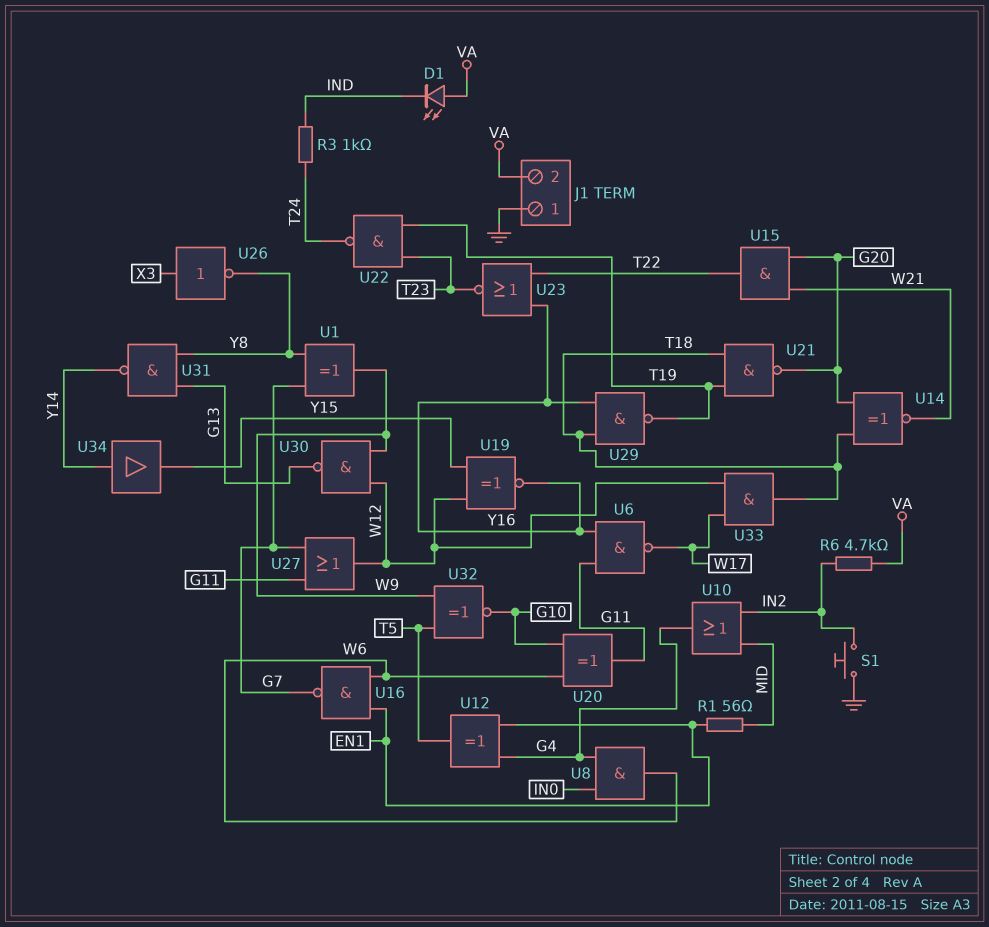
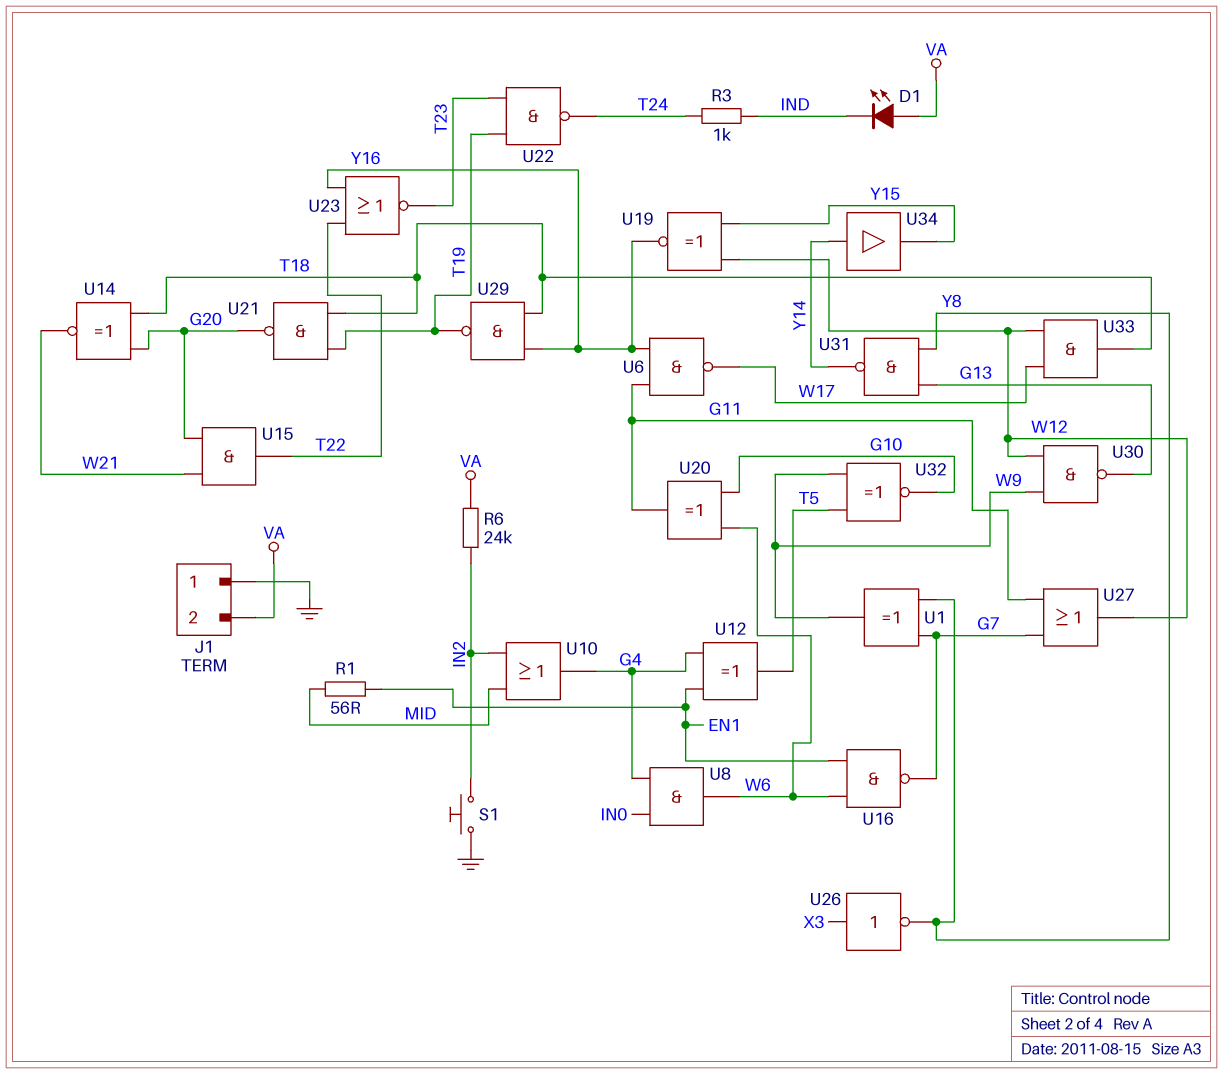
R6: 4.7k (IN2, VA) -> 24k (IN2, VA)

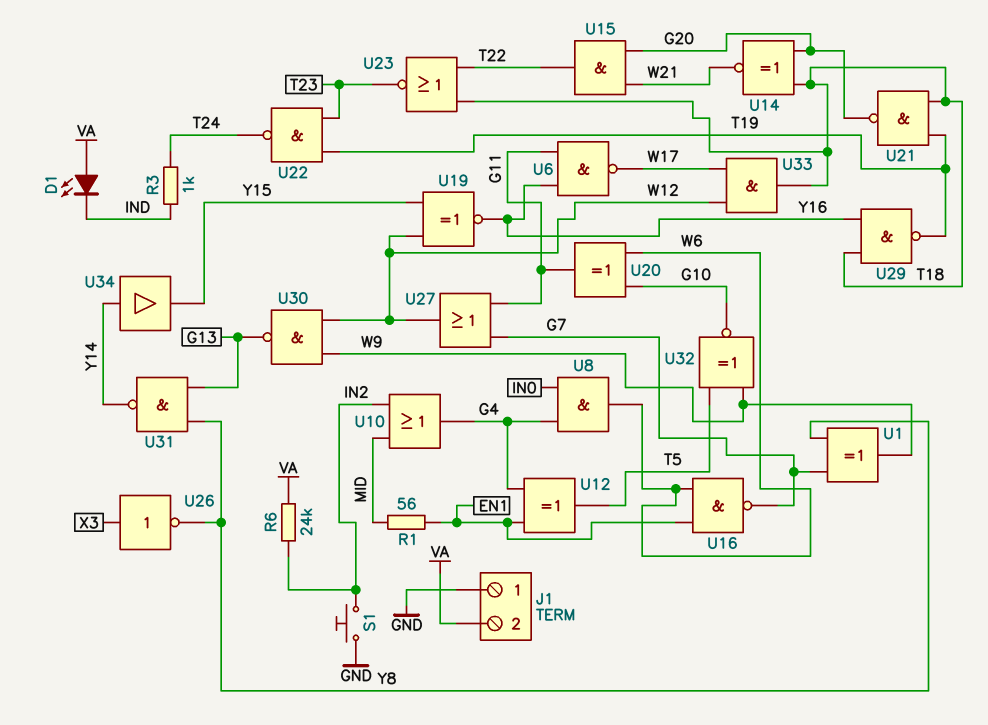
U23: NOR (in T22, in Y16, out T23) -> NOR (in T18, in T22, out T23)

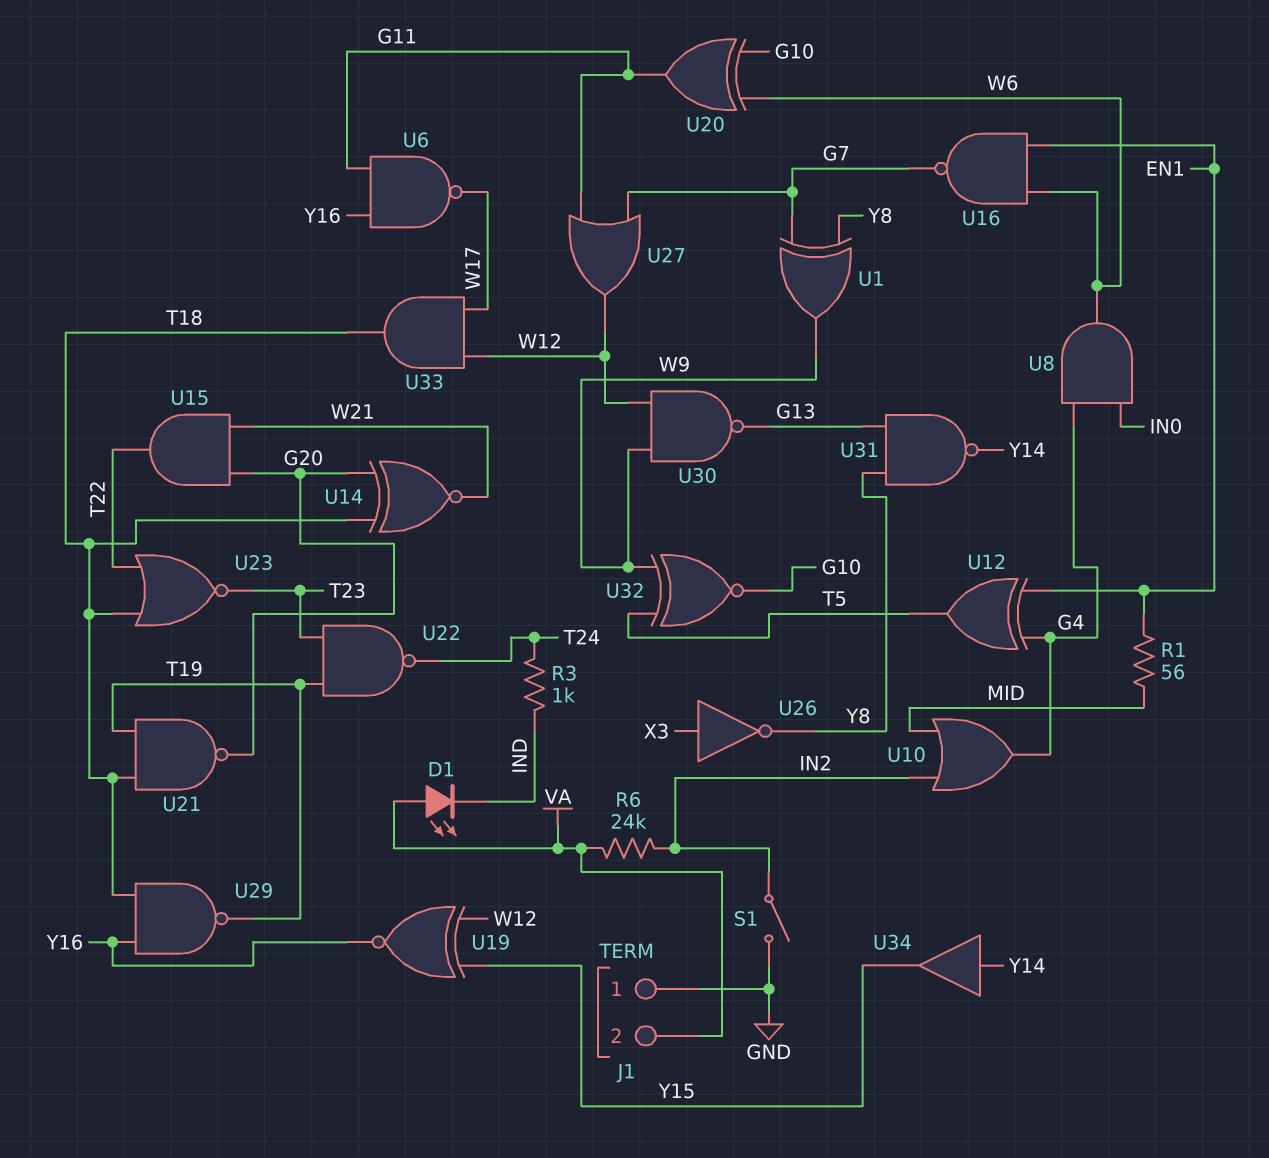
S1: button (GND, IN2) -> switch (GND, IN2)

